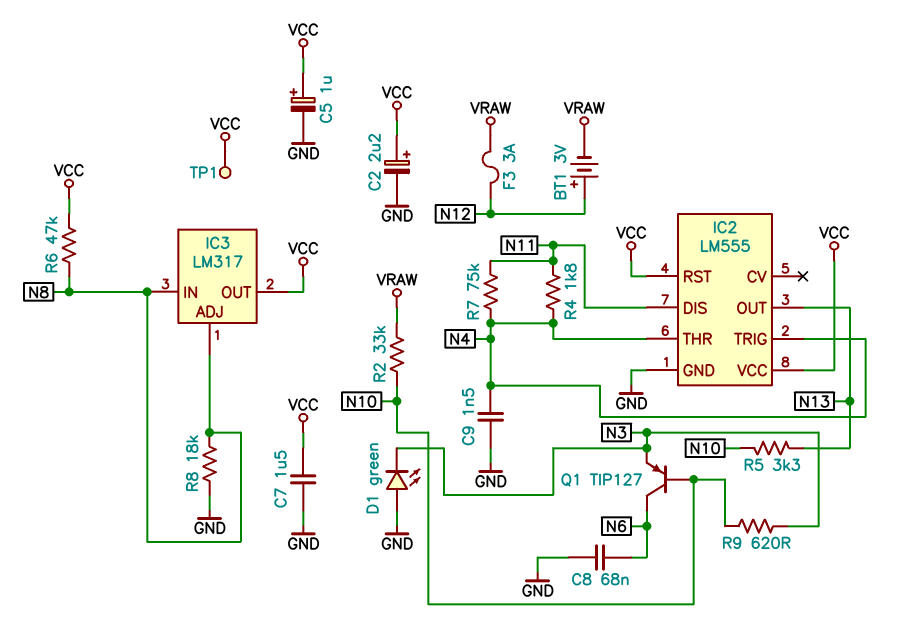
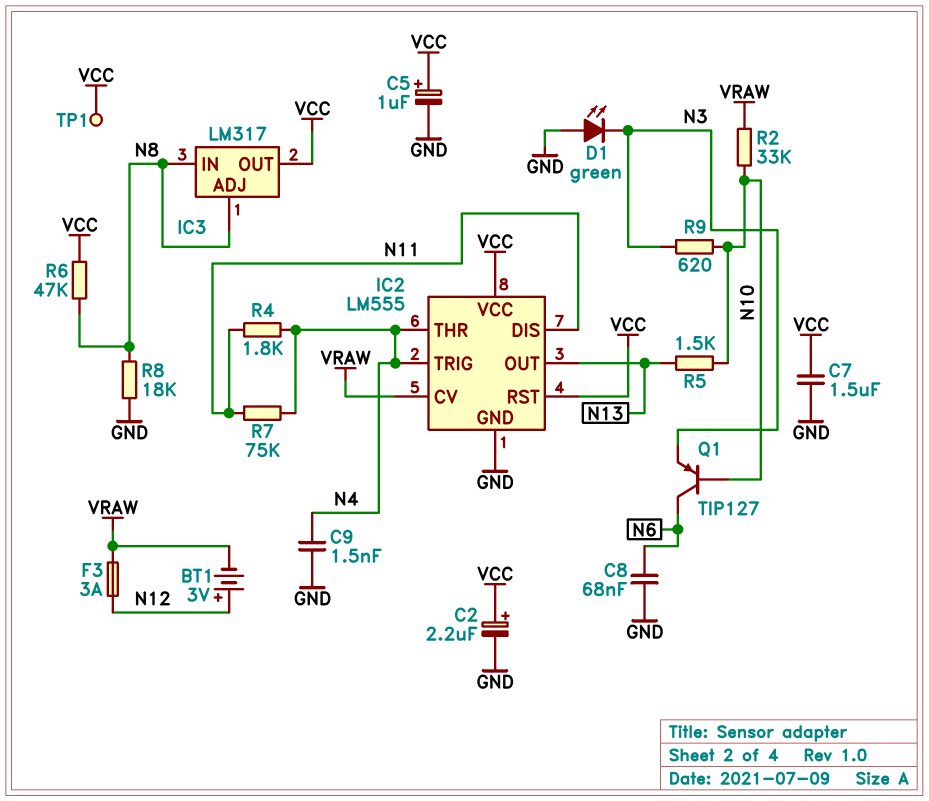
IC2 pin CV: none -> VRAW
R5: 3.3k (N10, N13) -> 1.5k (N10, N13)

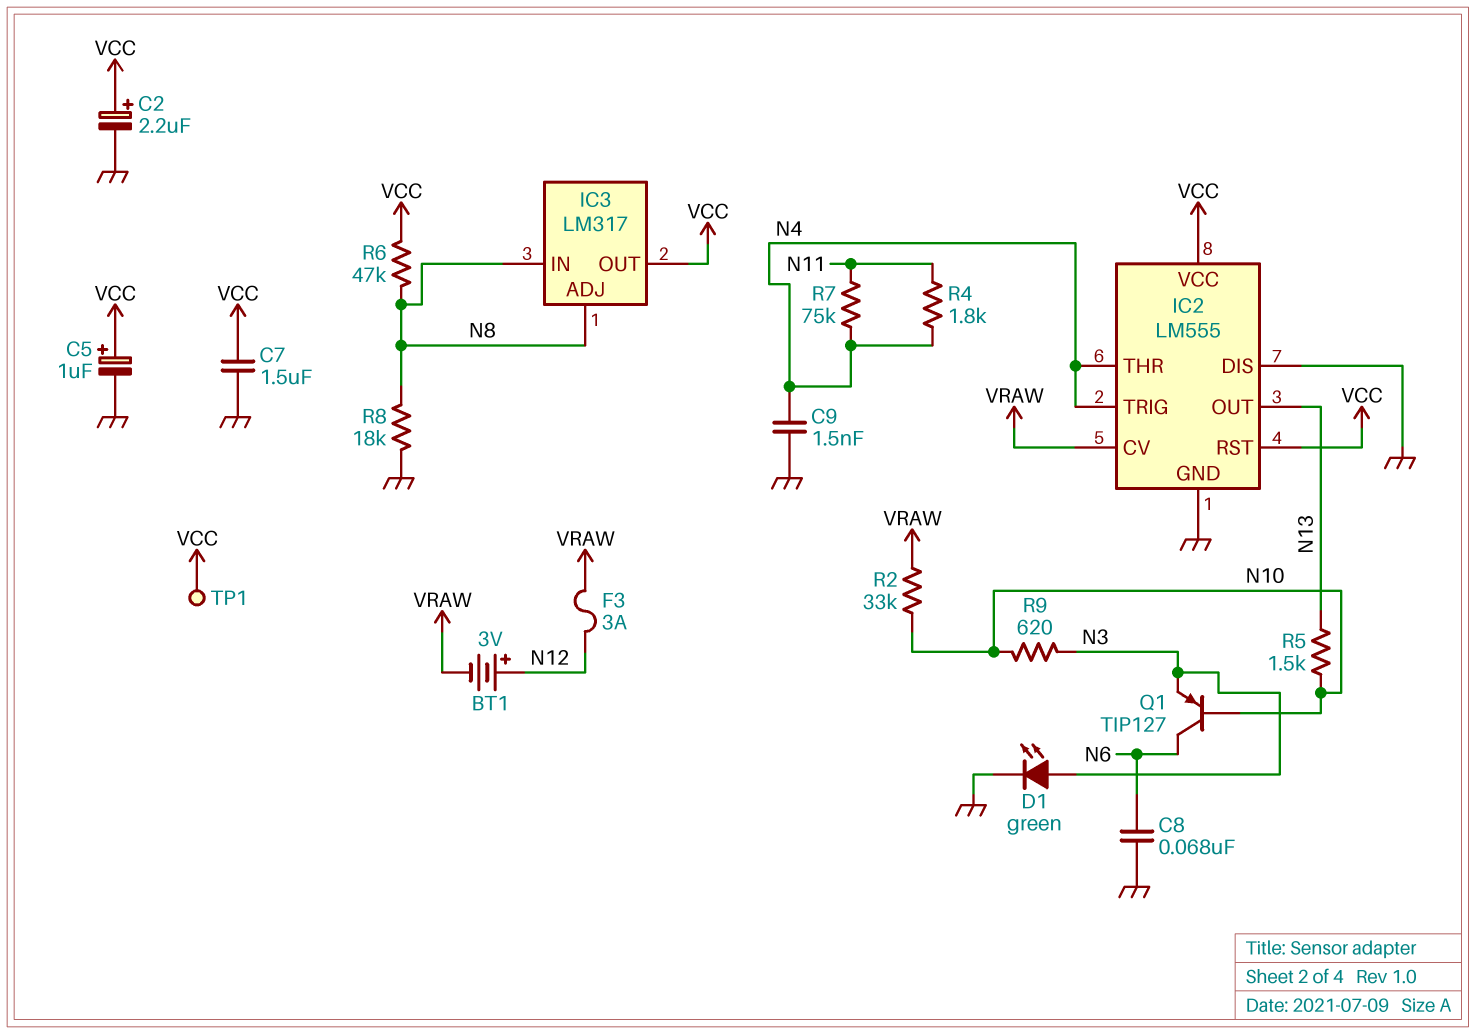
D1: LED green (A GND, K N3) -> LED green (A N3, K GND)
IC2 pin DIS: N11 -> GND

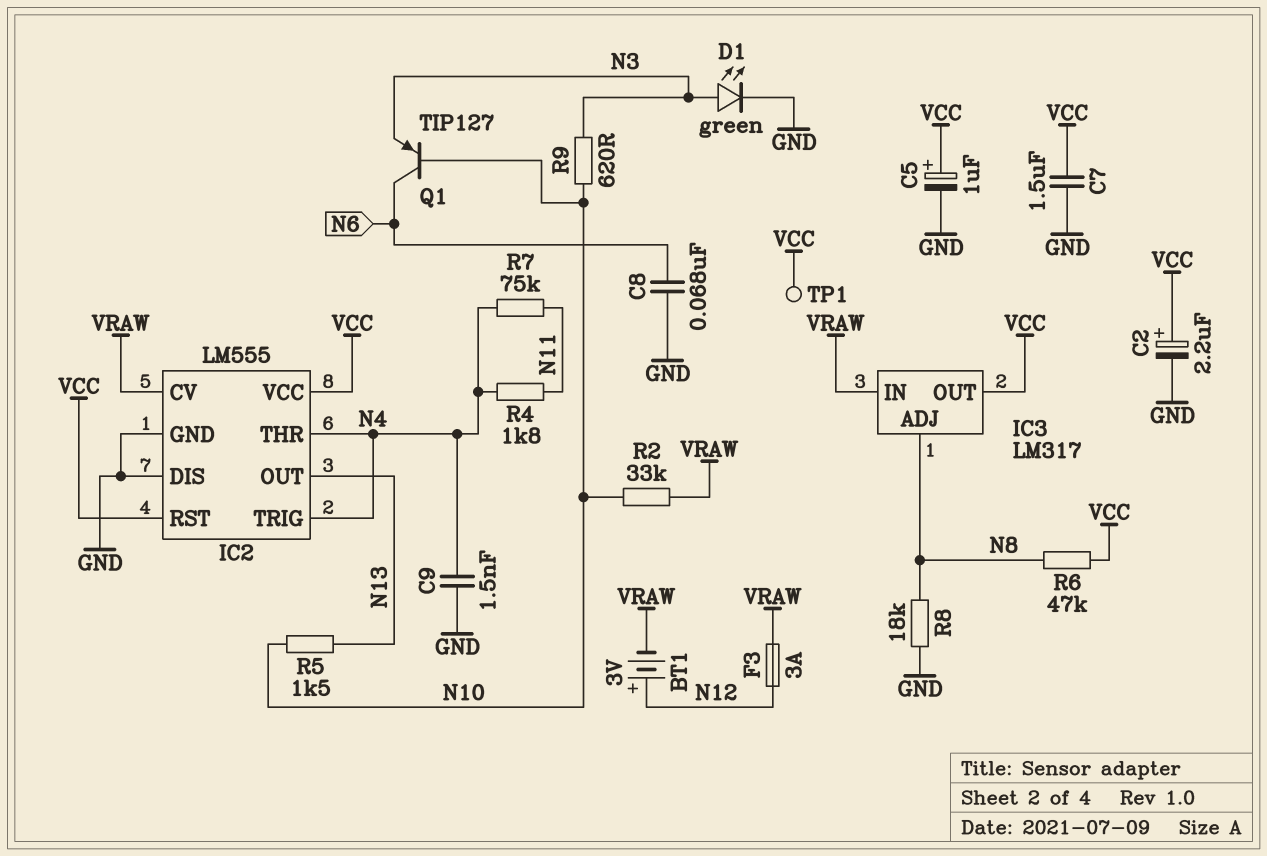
IC3 pin IN: N8 -> VRAW

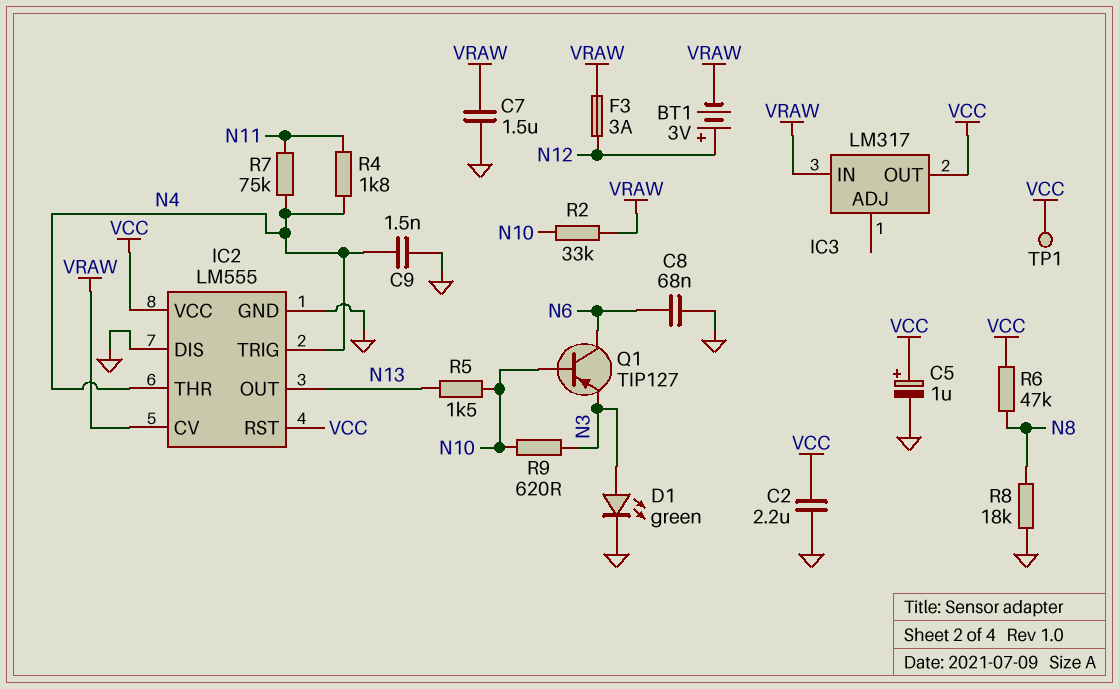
C2: 2.2uF (plus VCC, minus GND) -> 2.2uF (GND, VCC)
C7: 1.5uF (GND, VCC) -> 1.5uF (GND, VRAW)
IC3 pin ADJ: N8 -> none

